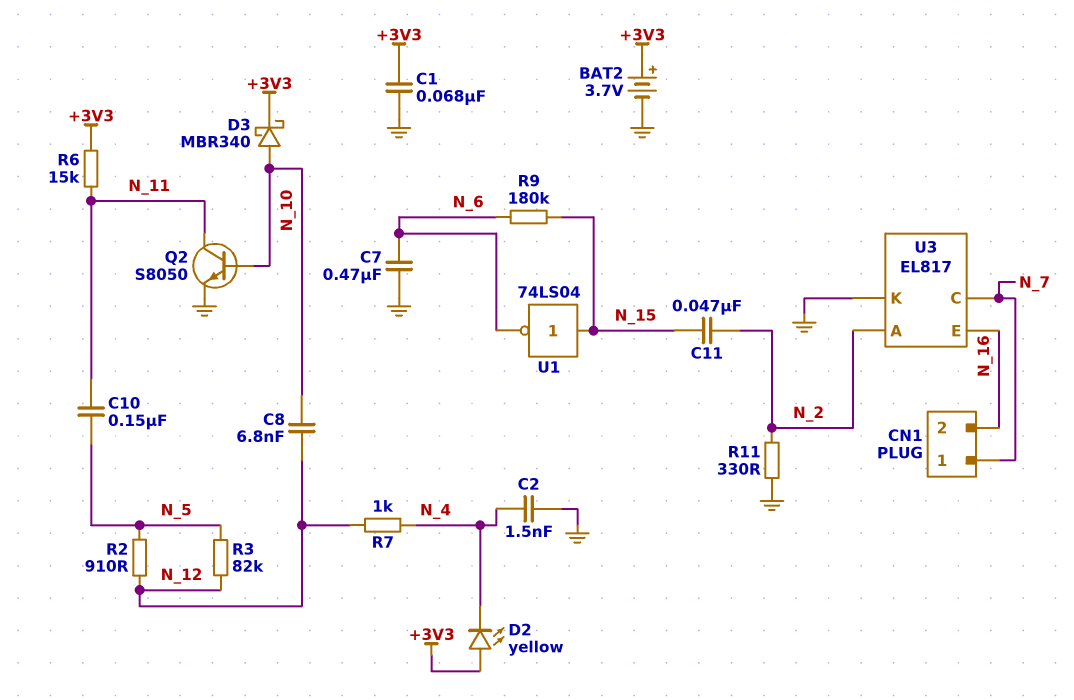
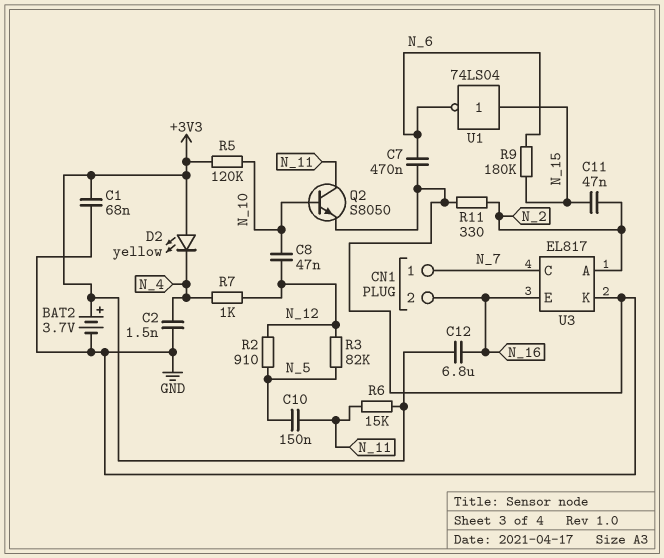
C8: 6.8nF (N_10, N_12) -> 47nF (N_10, N_12)
C12: none -> 6.8uF (+3V3, N_16)
D3: schottky MBR340 (A N_10, K +3V3) -> none
R5: none -> 120k (+3V3, N_10)

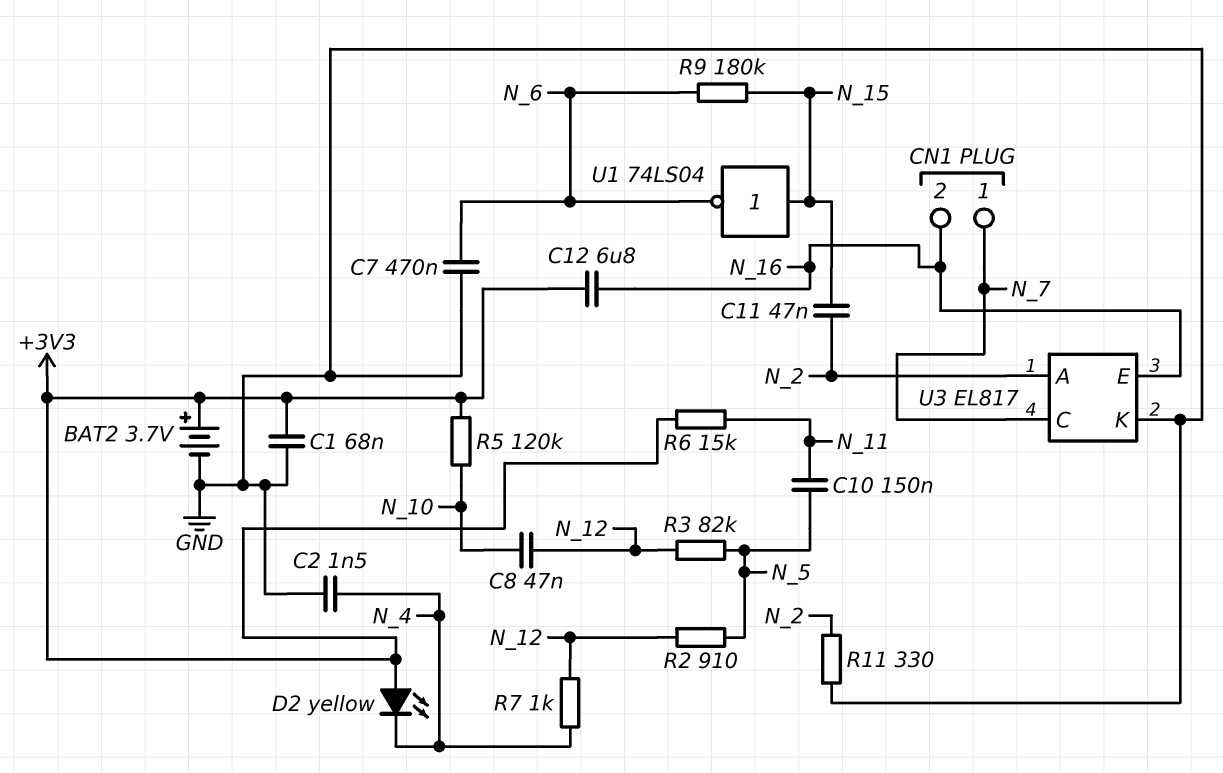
Q2: NPN S8050 (B N_10, C N_11, E GND) -> none

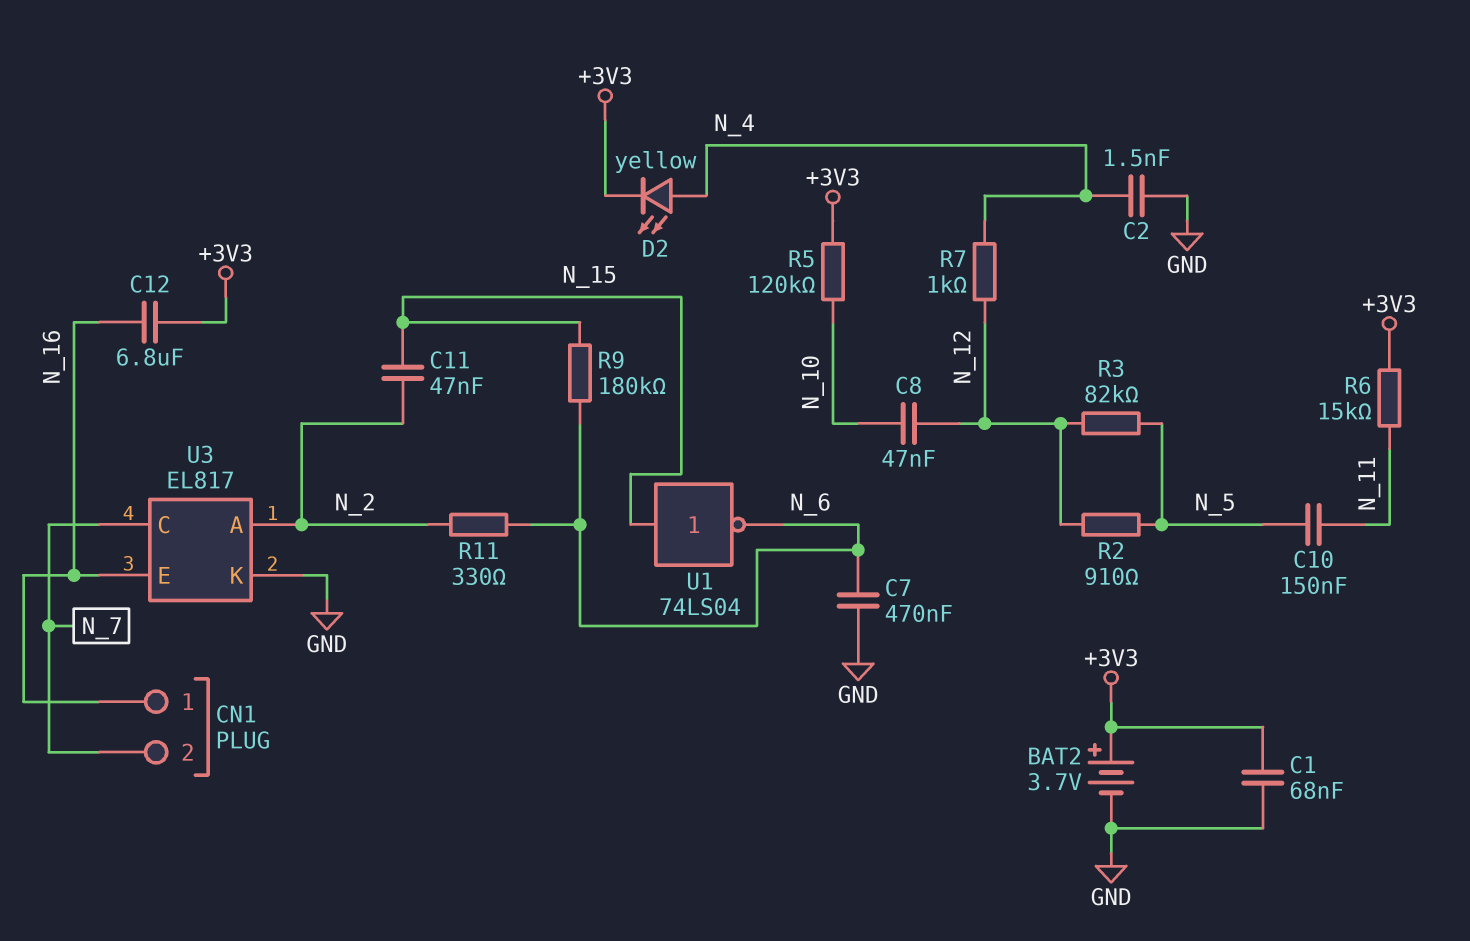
CN1 pin 1: N_7 -> N_16
CN1 pin 2: N_16 -> N_7
D2: LED yellow (A +3V3, K N_4) -> LED yellow (A N_4, K +3V3)
R11: 330 (GND, N_2) -> 330 (N_2, N_6)

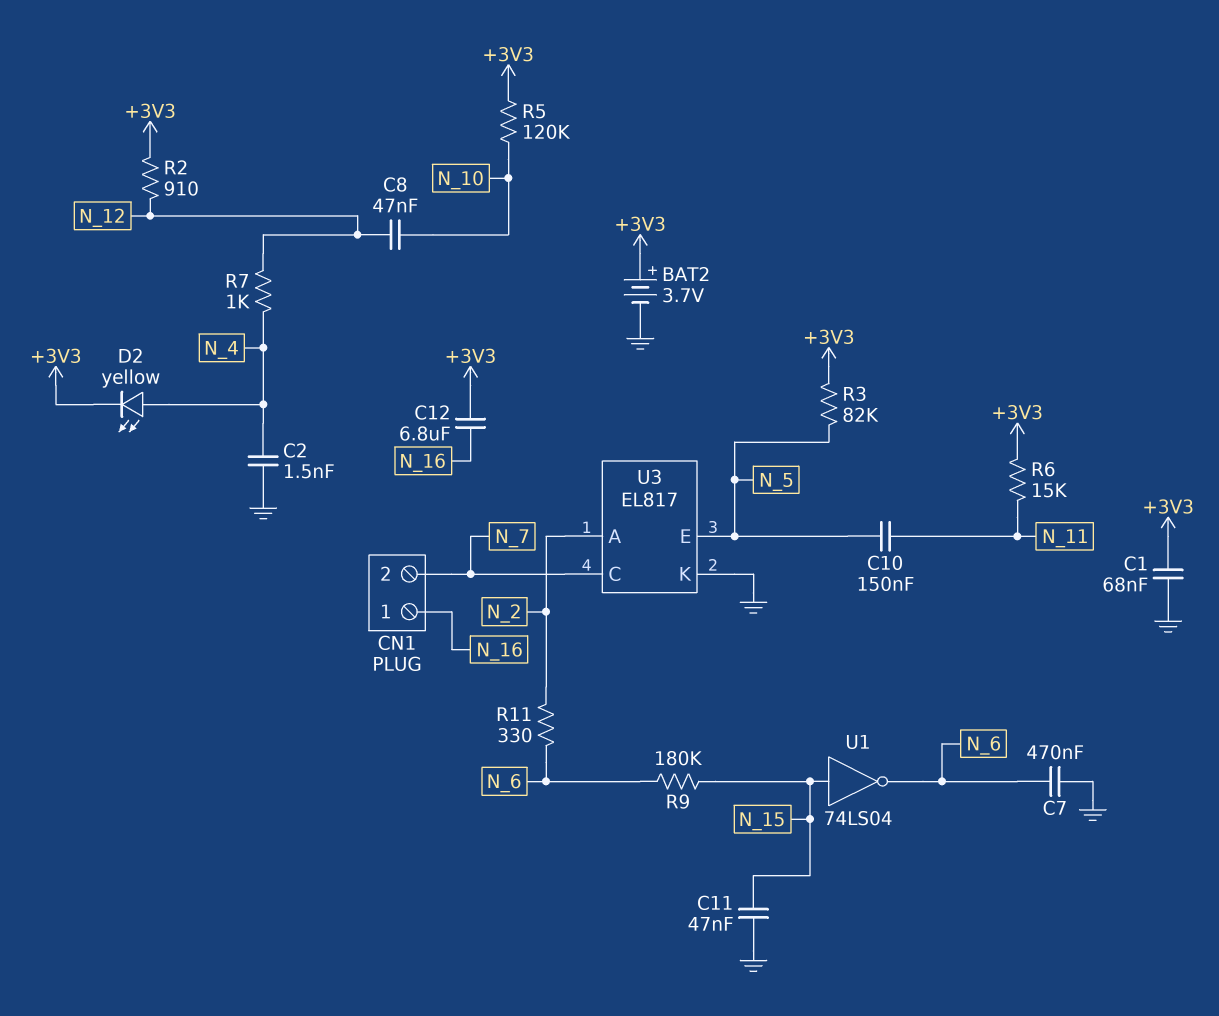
C11: 47nF (N_2, N_15) -> 47nF (GND, N_15)
R2: 910 (N_5, N_12) -> 910 (+3V3, N_12)
R3: 82k (N_5, N_12) -> 82k (+3V3, N_5)
U3 pin E: N_16 -> N_5

